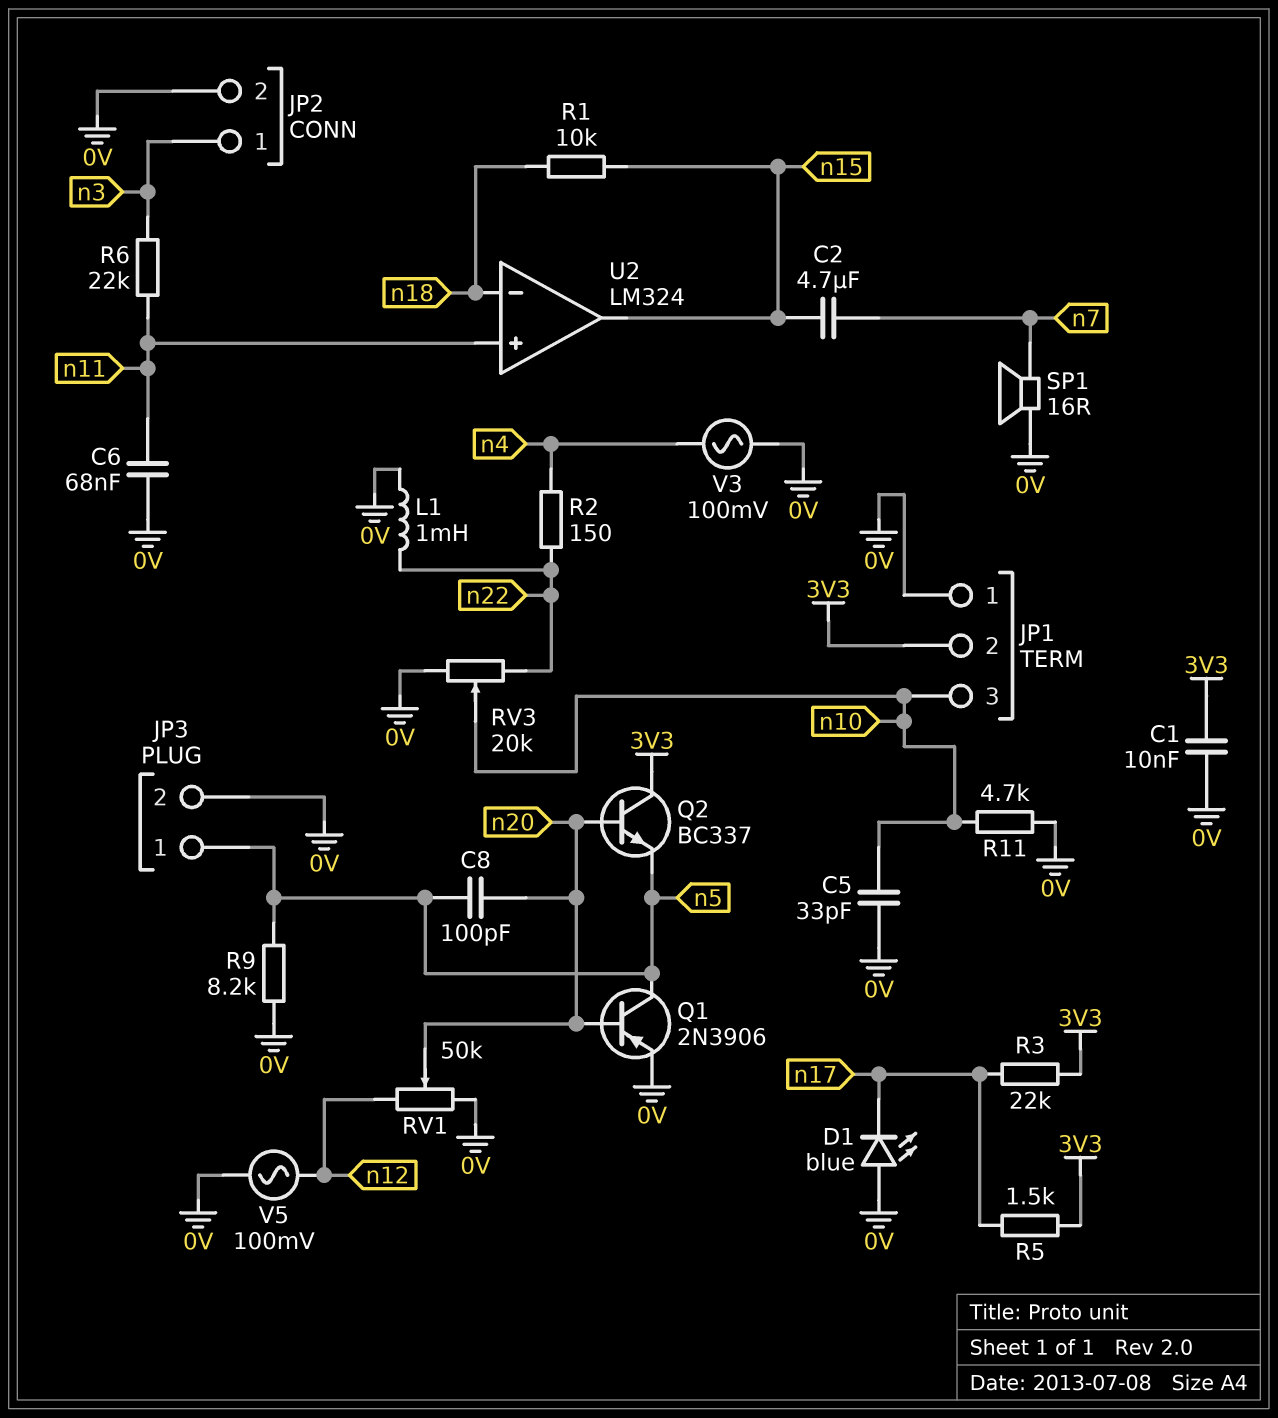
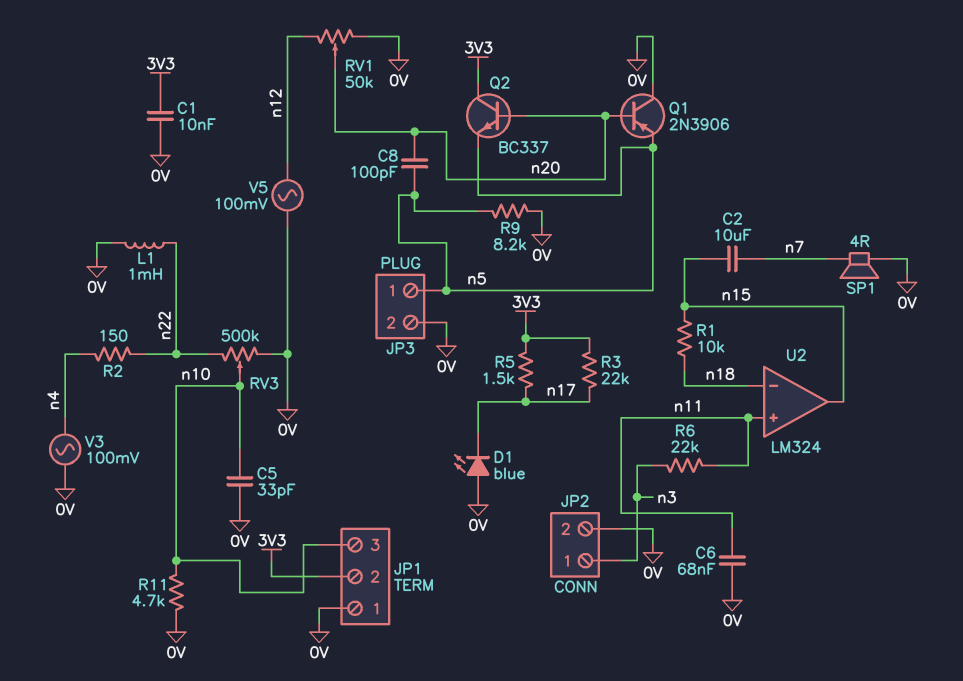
C2: 4.7uF (n7, n15) -> 10uF (n7, n15)
Q1: PNP 2N3906 (B n20, C n5, E 0V) -> PNP 2N3906 (B n20, C 0V, E n5)
RV3: 20k (0V, n22, wiper n10) -> 500k (0V, n22, wiper n10)
SP1: speaker 16R (0V, n7) -> speaker 4R (0V, n7)

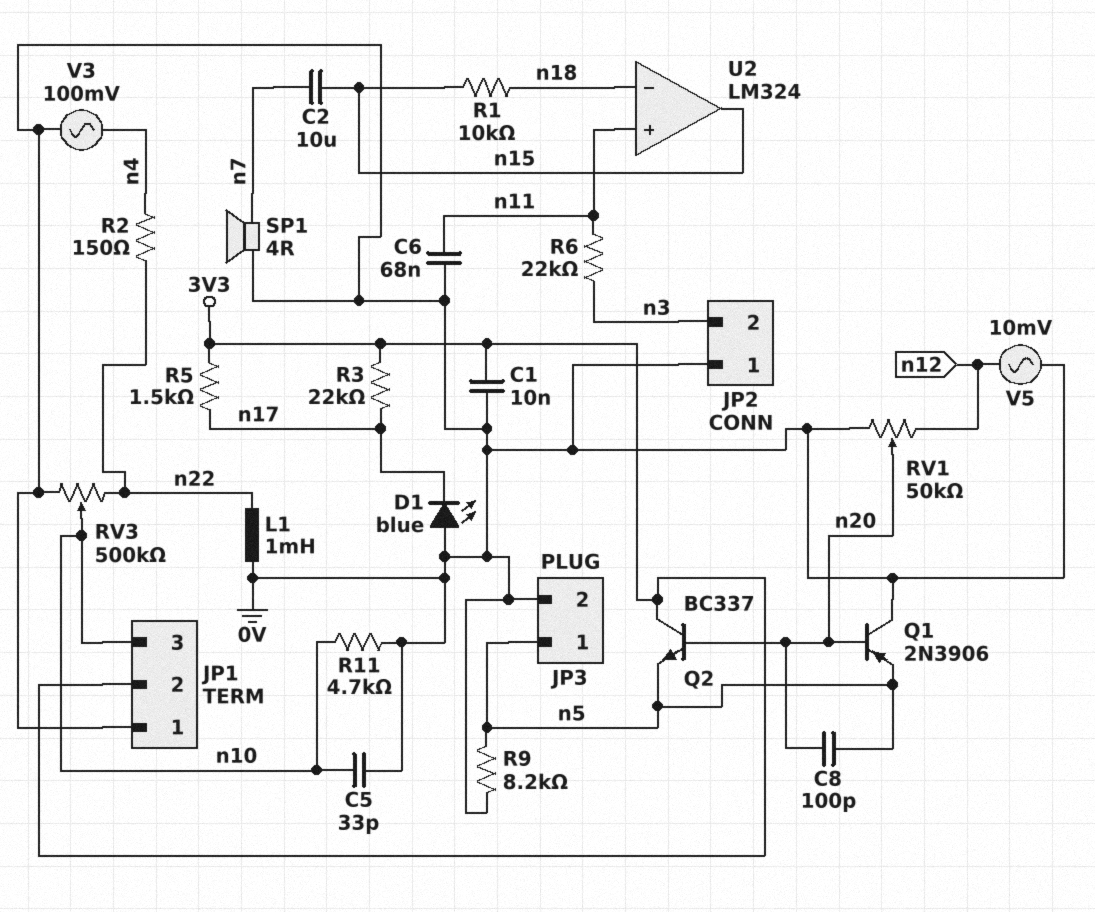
JP2 pin 1: n3 -> 0V
JP2 pin 2: 0V -> n3
V5: AC 100mV (0V, n12) -> AC 10mV (0V, n12)

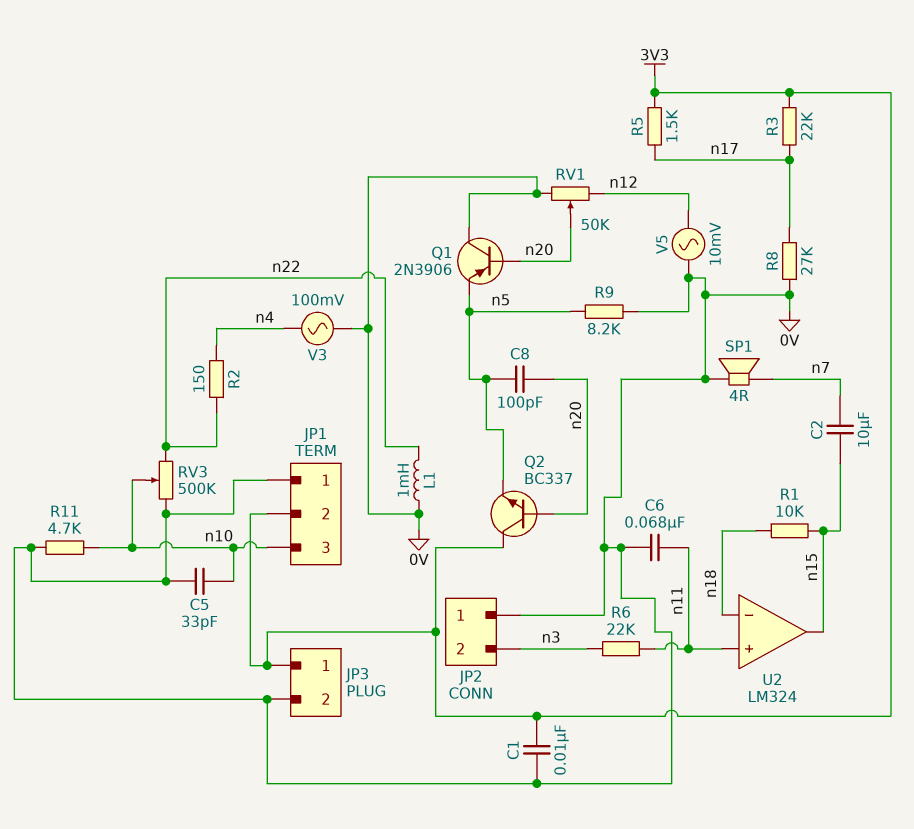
D1: LED blue (A 0V, K n17) -> none
JP3 pin 1: n5 -> 3V3
R8: none -> 27k (0V, n17)

